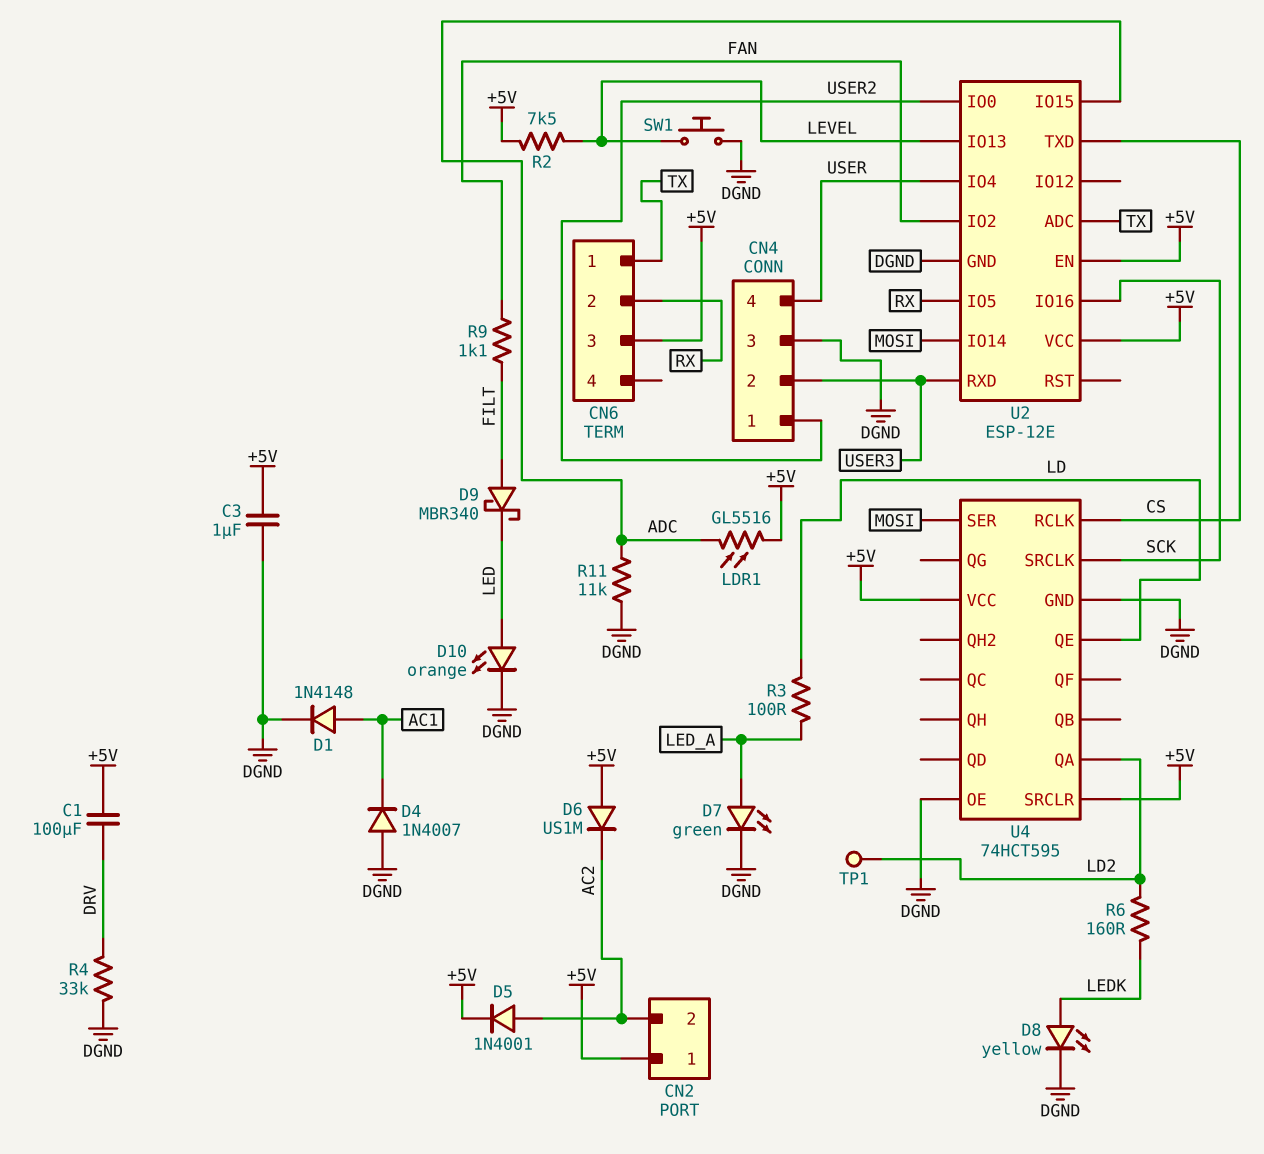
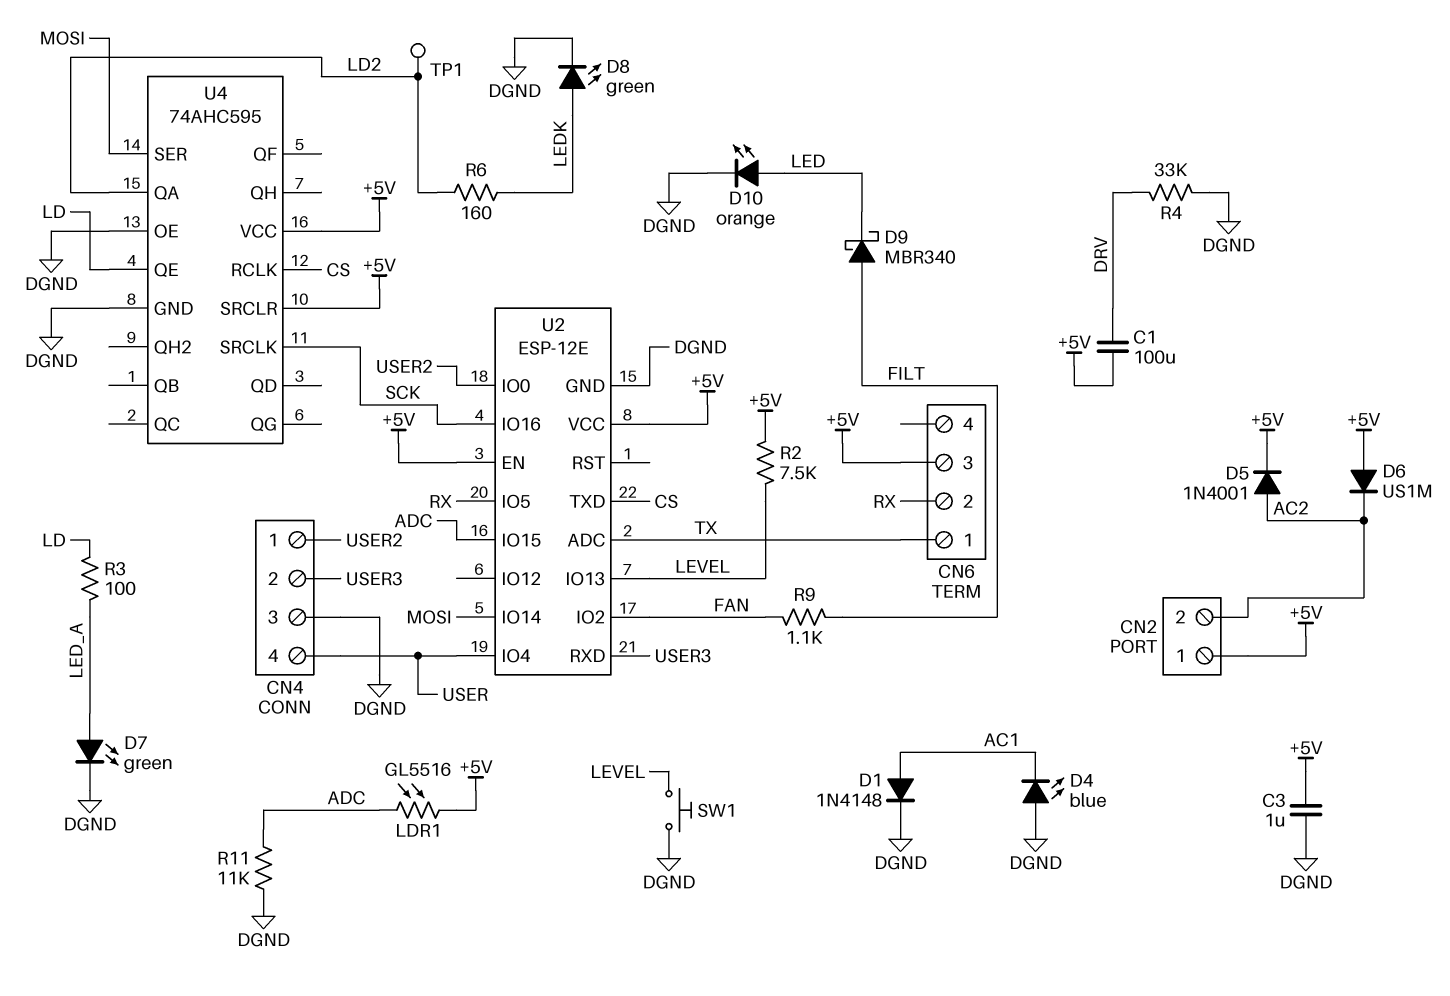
D4: diode 1N4007 (A DGND, K AC1) -> LED blue (A DGND, K AC1)
D8: LED yellow (A LEDK, K DGND) -> LED green (A LEDK, K DGND)
U4: 74HCT595 -> 74AHC595

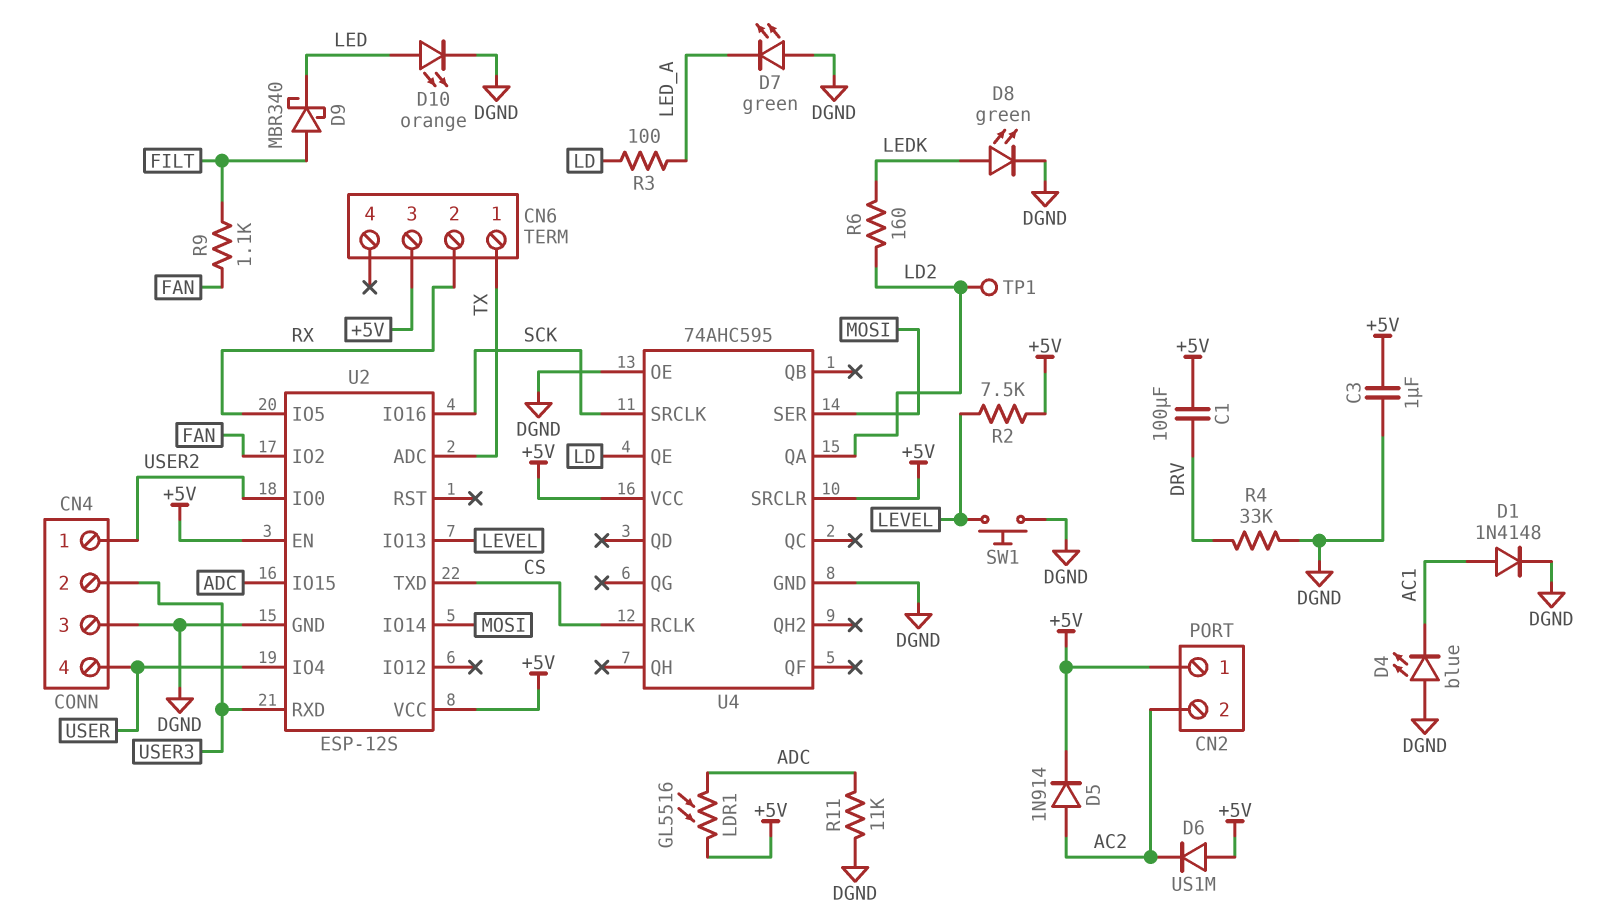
D5: diode 1N4001 (A AC2, K +5V) -> diode 1N914 (A AC2, K +5V)
D7: LED green (A LED_A, K DGND) -> LED green (A DGND, K LED_A)
U2: ESP-12E -> ESP-12S

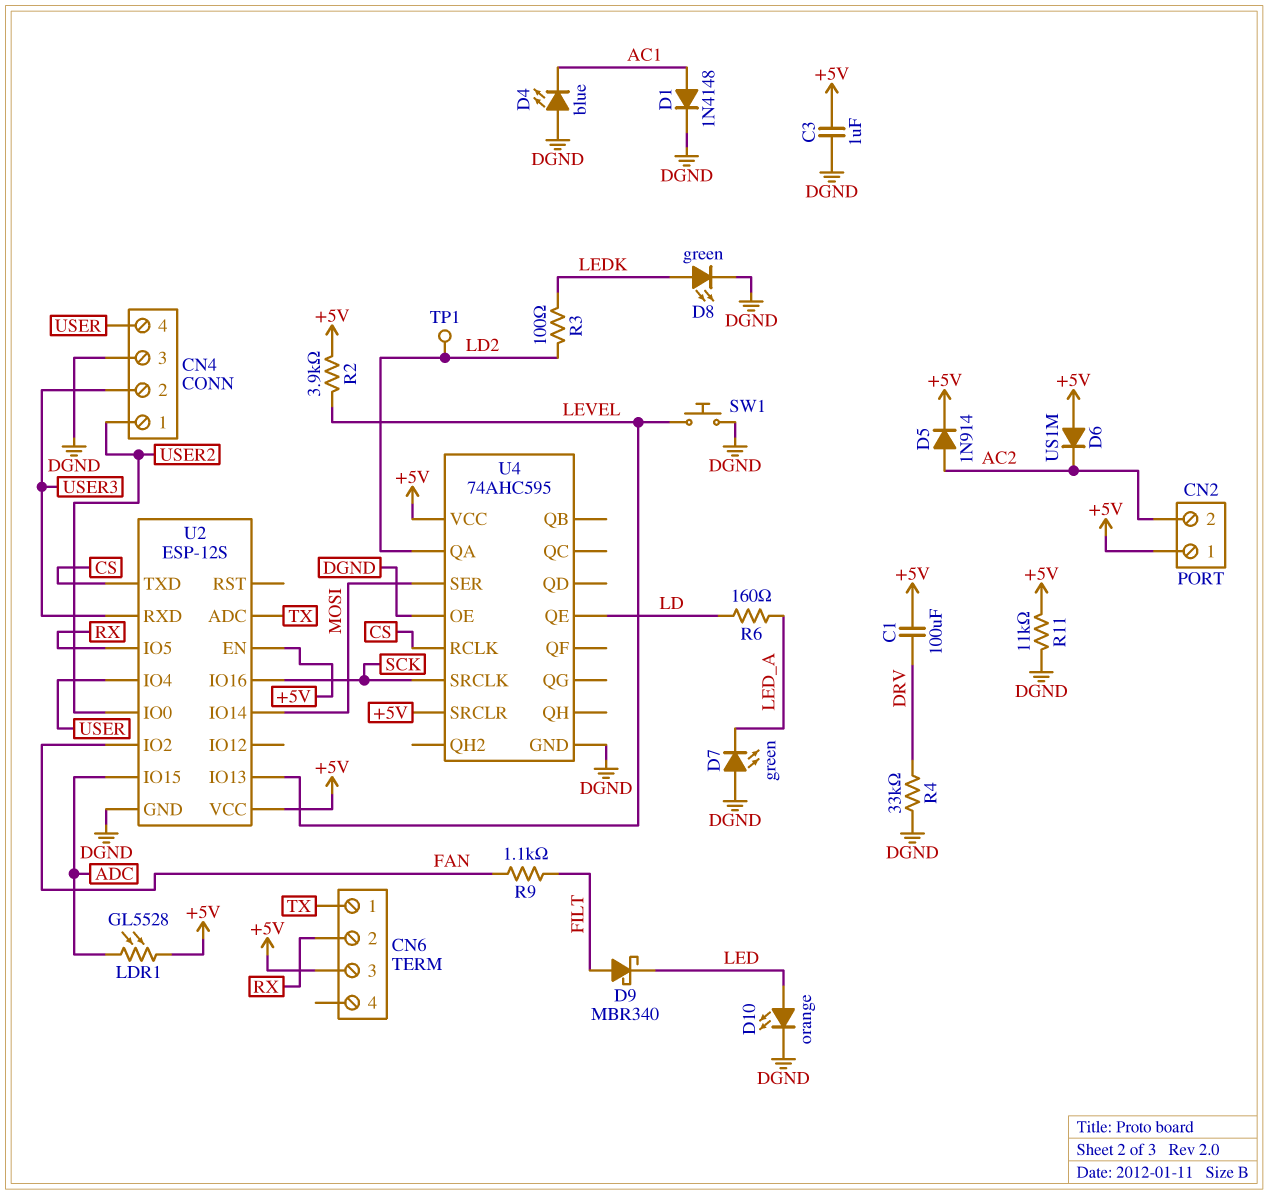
LDR1: GL5516 (+5V, ADC) -> GL5528 (+5V, ADC)
R2: 7.5k (+5V, LEVEL) -> 3.9k (+5V, LEVEL)
R3: 100 (LD, LED_A) -> 100 (LD2, LEDK)
R6: 160 (LD2, LEDK) -> 160 (LD, LED_A)
R11: 11k (ADC, DGND) -> 11k (+5V, DGND)

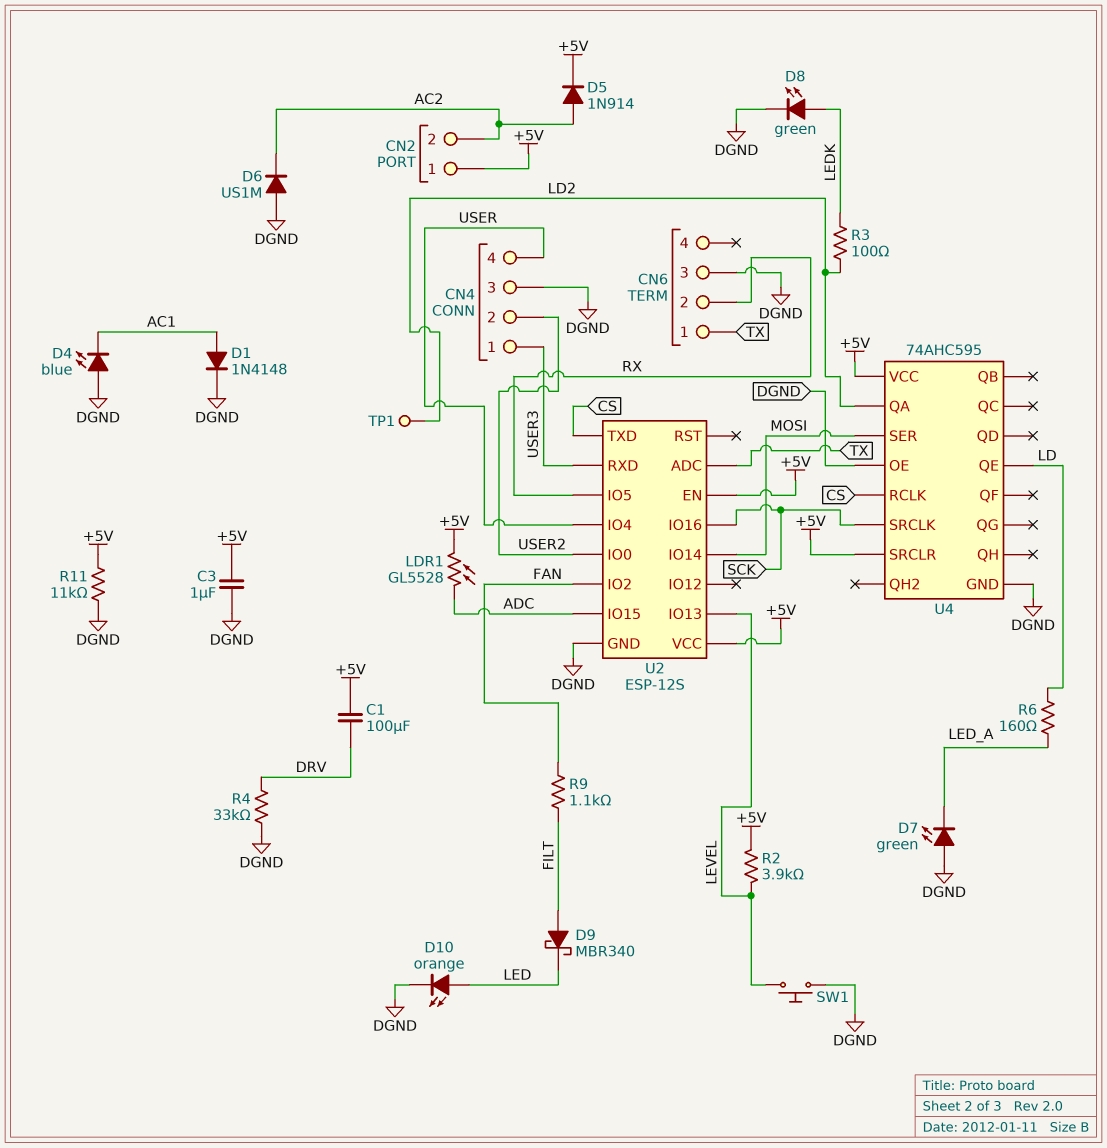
CN4 pin 1: USER2 -> USER3
CN4 pin 2: USER3 -> USER2
CN6 pin 3: +5V -> DGND
D6: diode US1M (A +5V, K AC2) -> diode US1M (A DGND, K AC2)

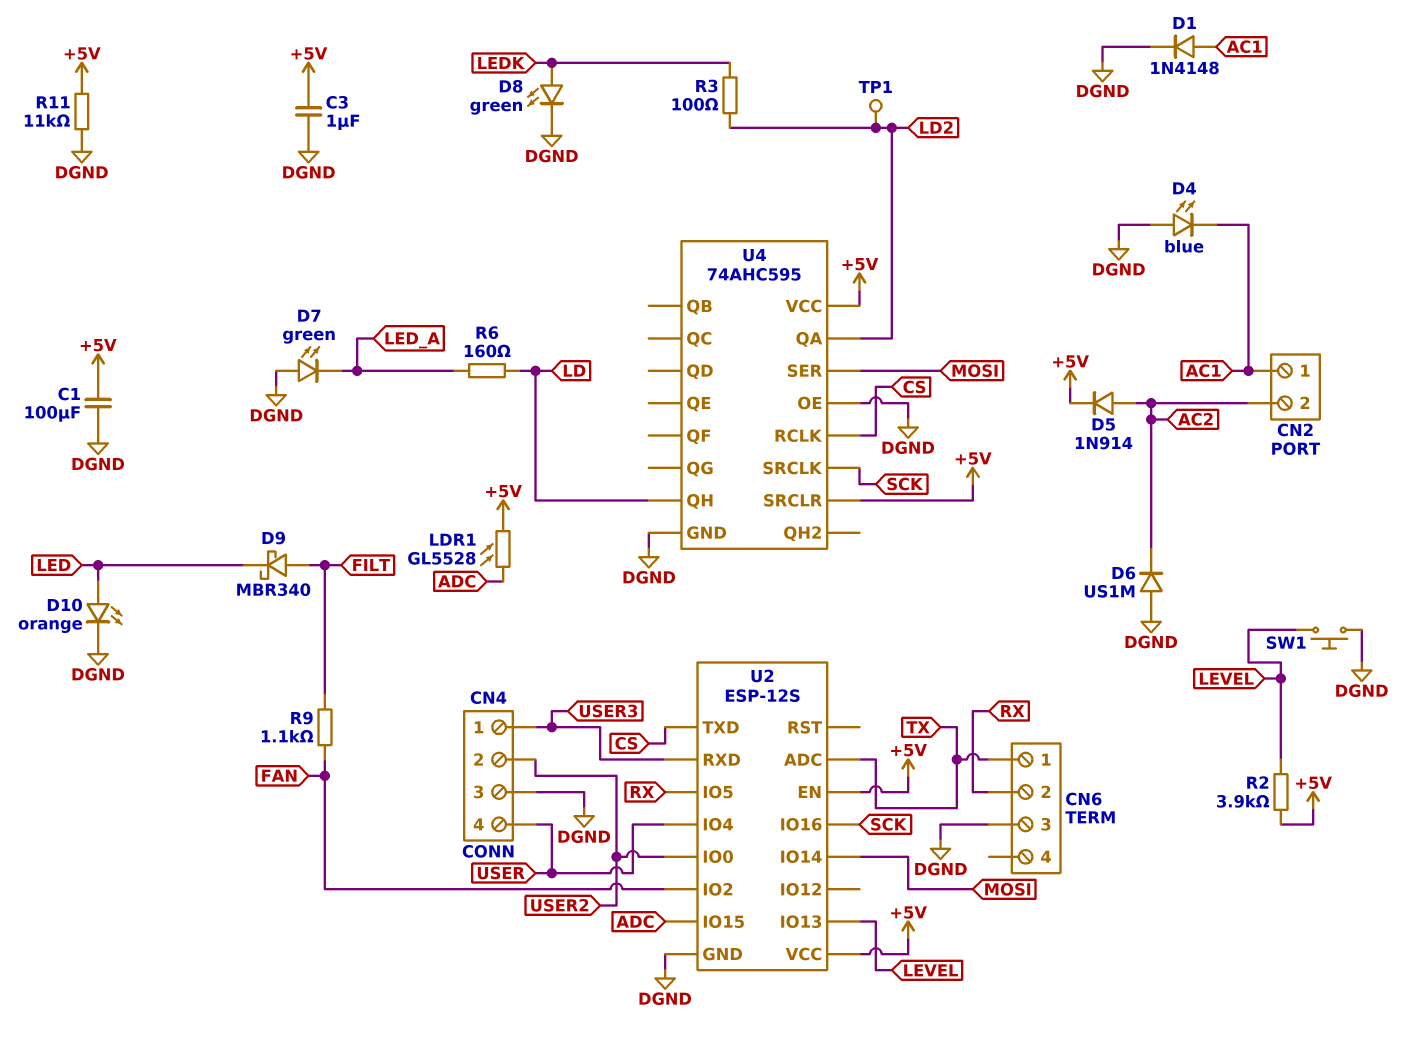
C1: 100uF (+5V, DRV) -> 100uF (+5V, DGND)
CN2 pin 1: +5V -> AC1
R4: 33k (DGND, DRV) -> none
U4 pin QE: LD -> none
U4 pin QH: none -> LD

